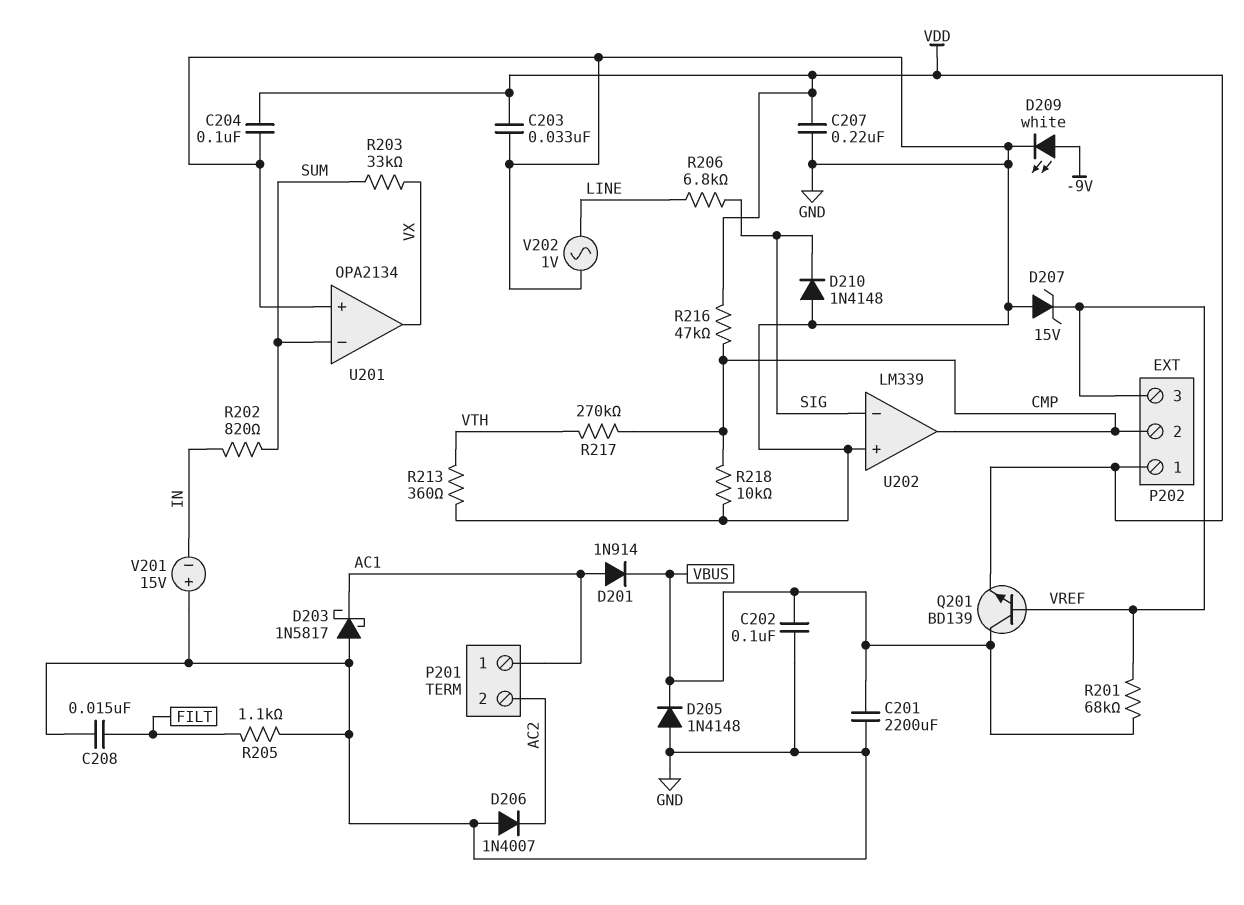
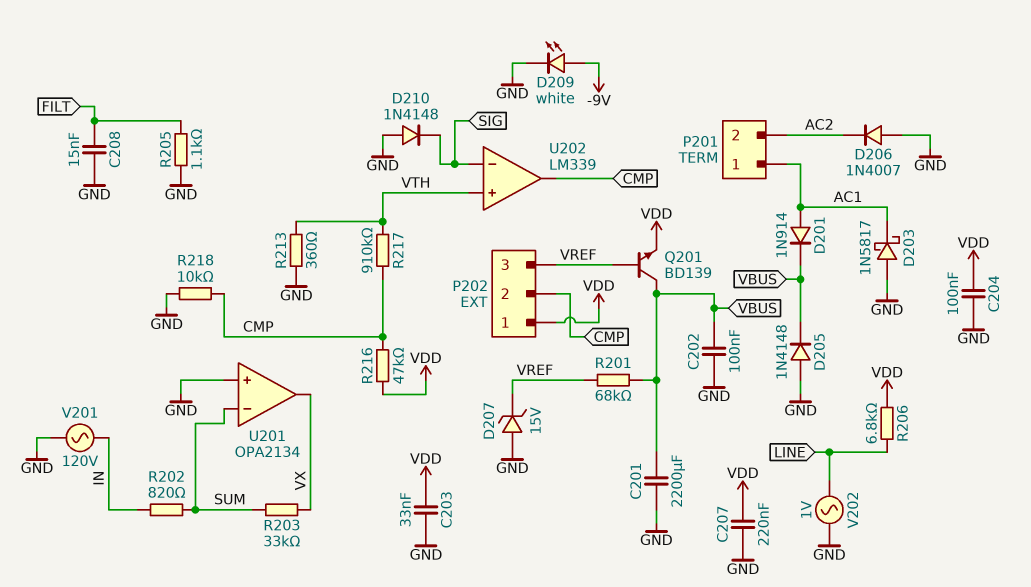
R206: 6.8k (LINE, SIG) -> 6.8k (LINE, VDD)
R217: 270k (CMP, VTH) -> 910k (CMP, VTH)
U202 pin in+: GND -> VTH
V201: 15V (plus GND, minus IN) -> AC 120V (GND, IN)

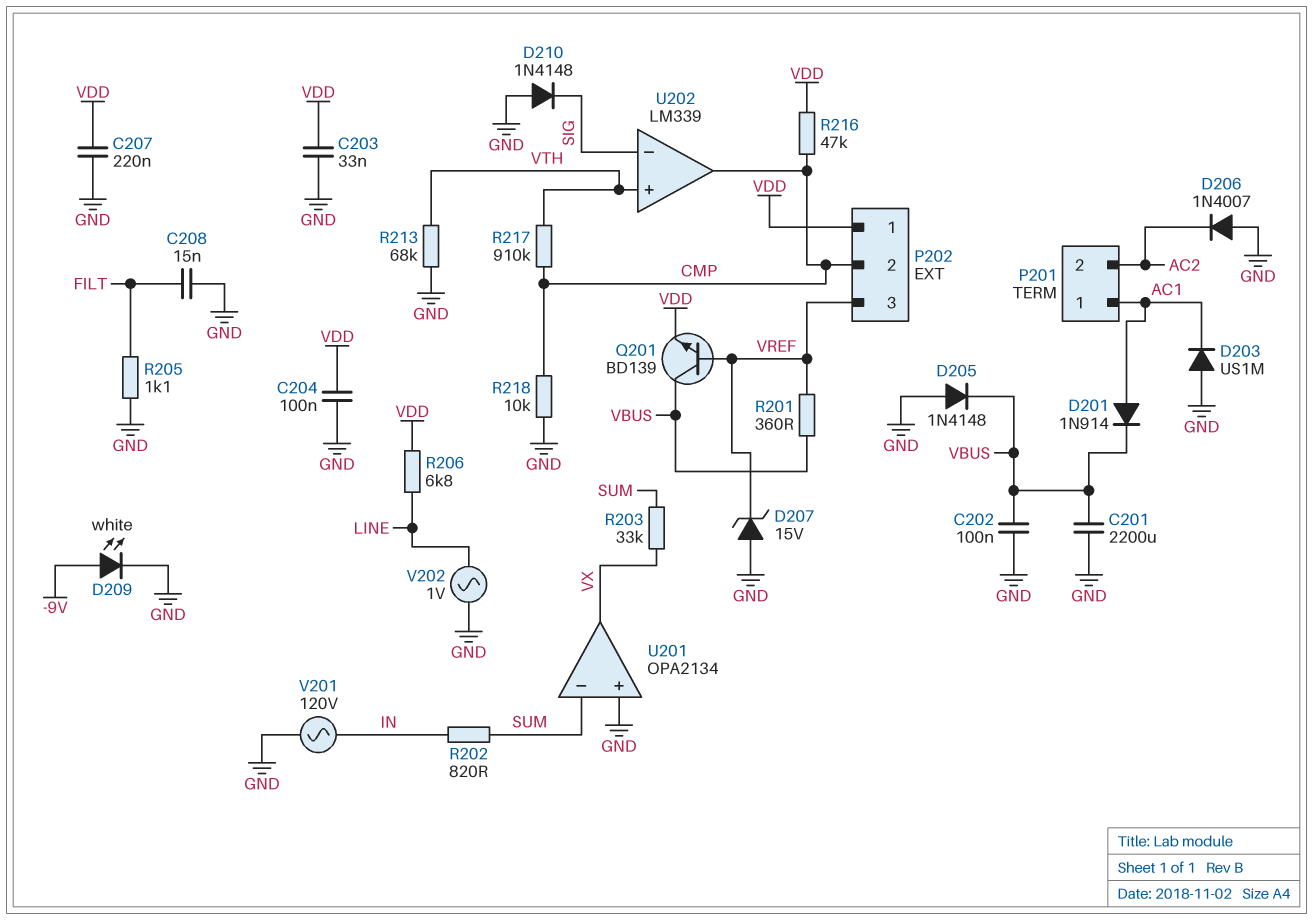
D203: schottky 1N5817 (A GND, K AC1) -> diode US1M (A GND, K AC1)
R201: 68k (VBUS, VREF) -> 360 (VBUS, VREF)
R213: 360 (GND, VTH) -> 68k (GND, VTH)

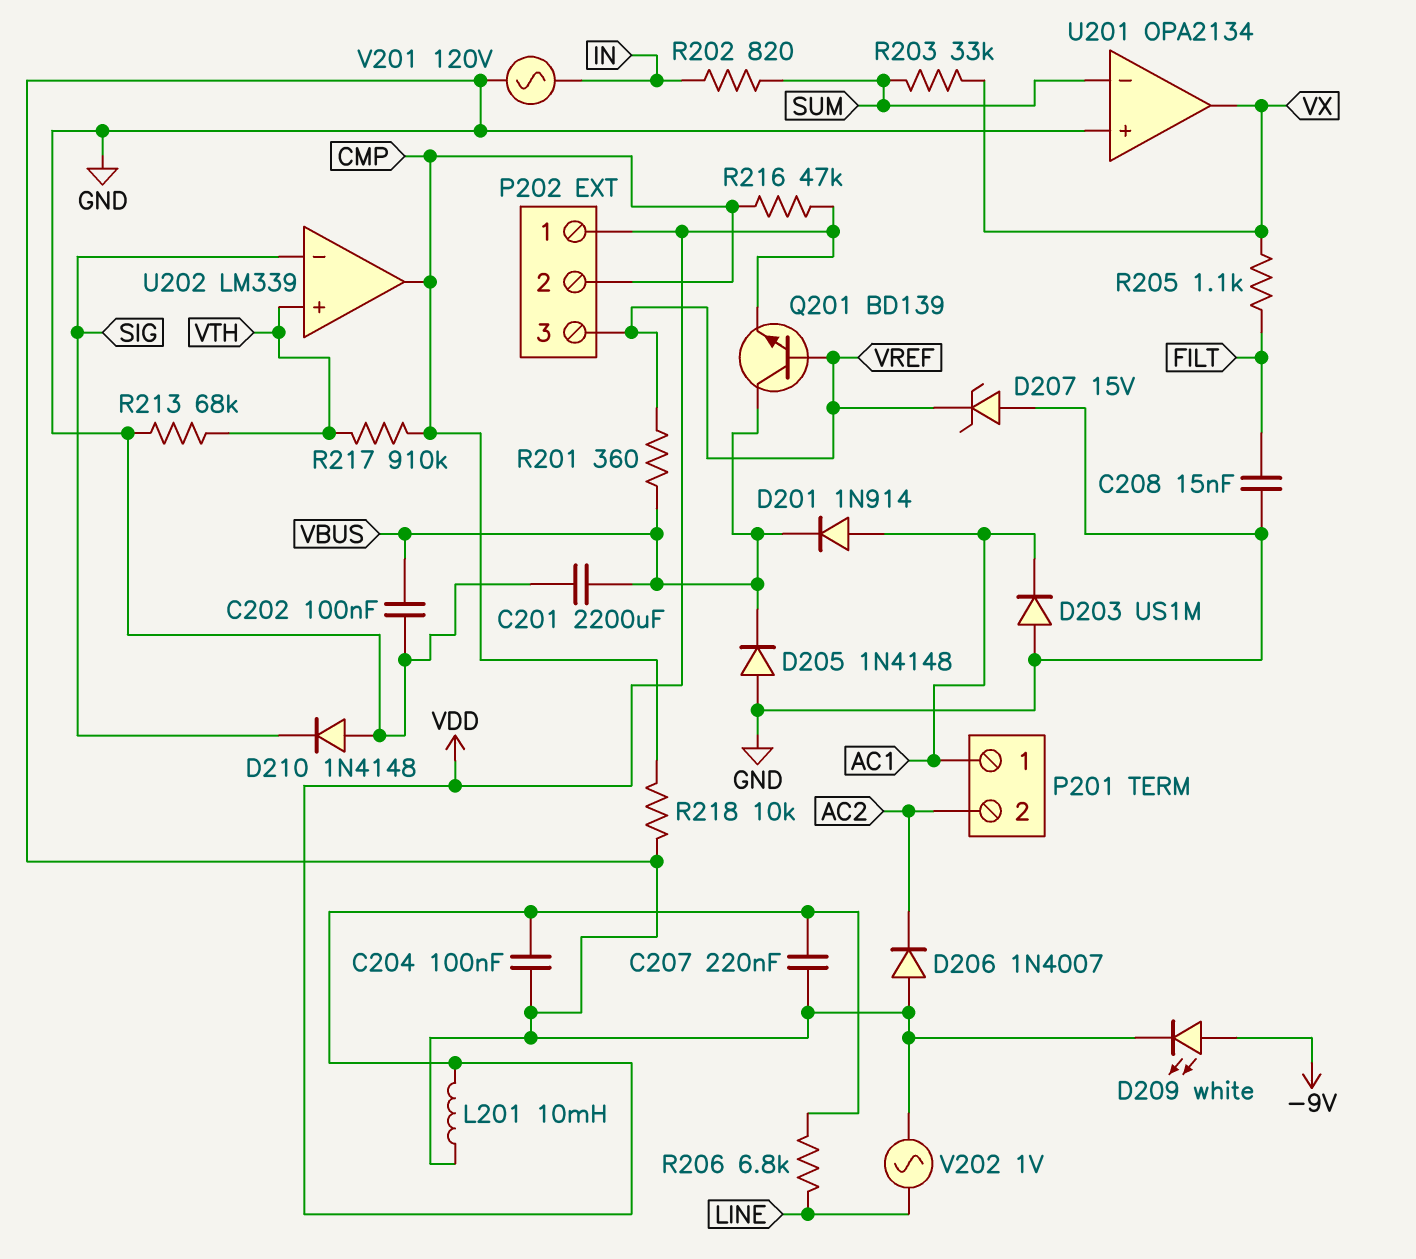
C203: 33nF (GND, VDD) -> none
L201: none -> 10mH (GND, VDD)
R205: 1.1k (FILT, GND) -> 1.1k (FILT, VX)

